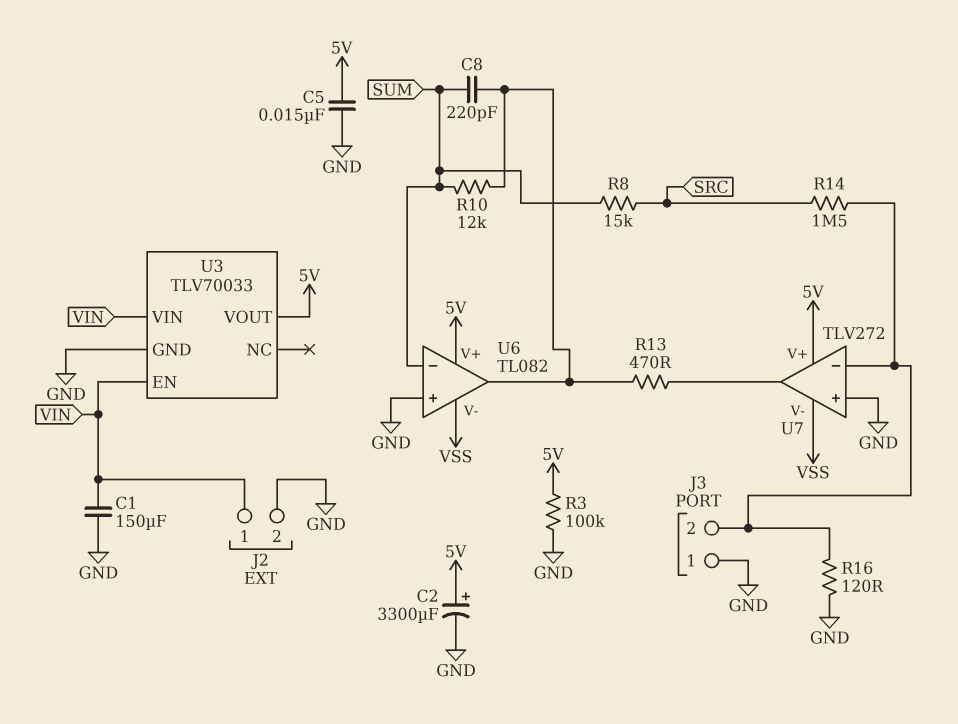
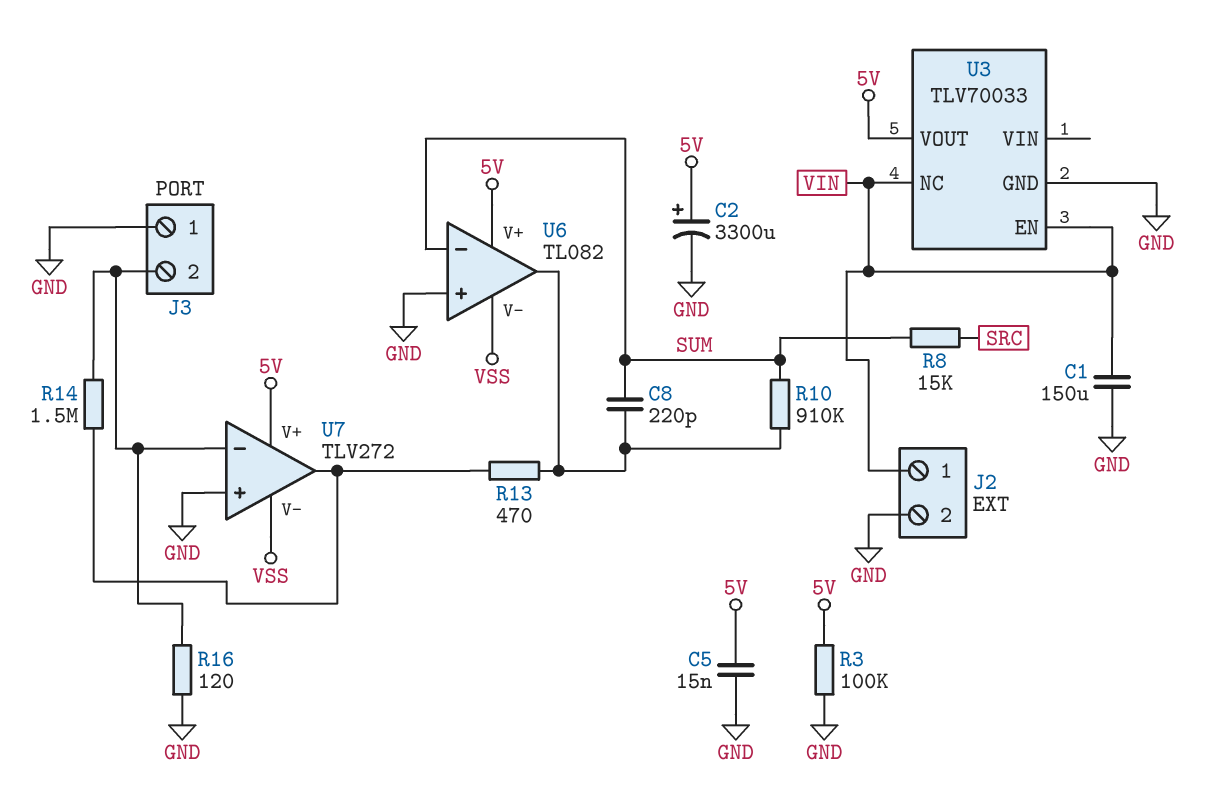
R10: 12k (SUM, U6/out) -> 910k (SUM, U6/out)
R14: 1.5M (J3/2, SRC) -> 1.5M (J3/2, U7/out)
U3 pin NC: none -> VIN
U3 pin VIN: VIN -> none

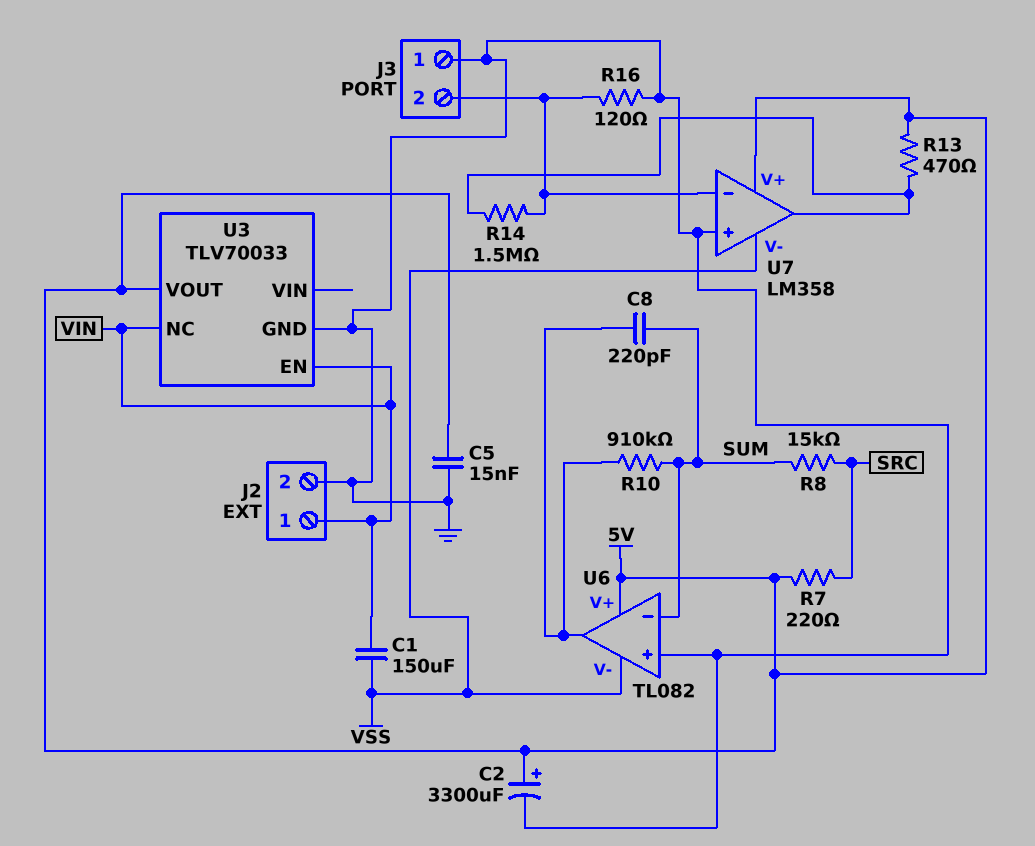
C1: 150uF (GND, VIN) -> 150uF (VIN, VSS)
R3: 100k (5V, GND) -> none
R7: none -> 220 (5V, SRC)
R13: 470 (U6/out, U7/out) -> 470 (5V, U7/out)
U7: TLV272 -> LM358

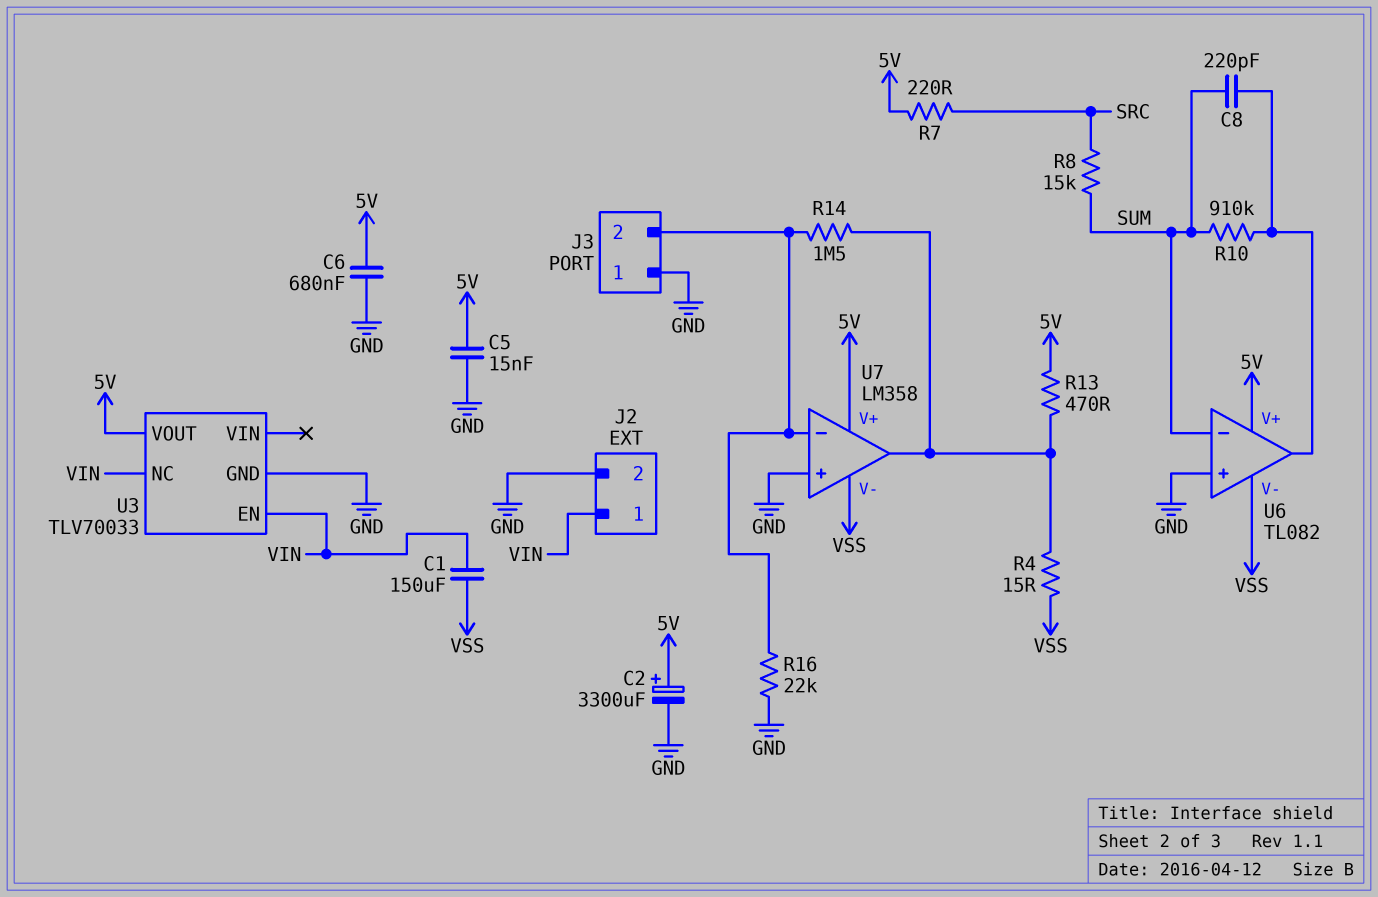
C6: none -> 680nF (5V, GND)
R4: none -> 15 (U7/out, VSS)
R16: 120 (GND, J3/2) -> 22k (GND, J3/2)

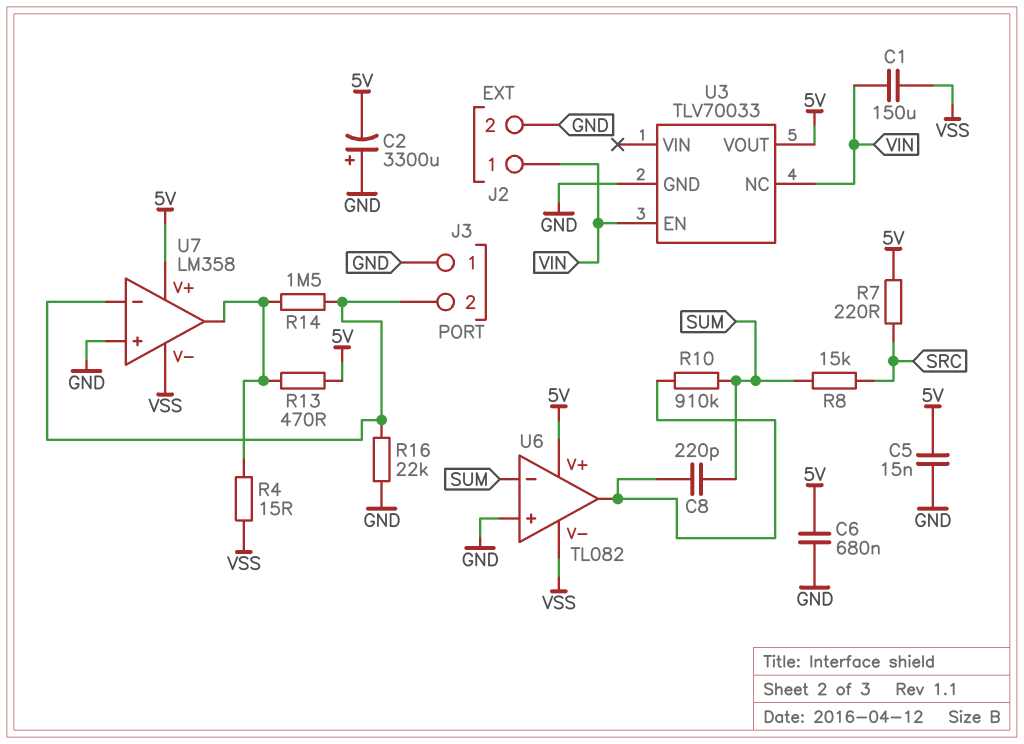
C2: 3300uF (plus 5V, minus GND) -> 3300uF (plus GND, minus 5V)

